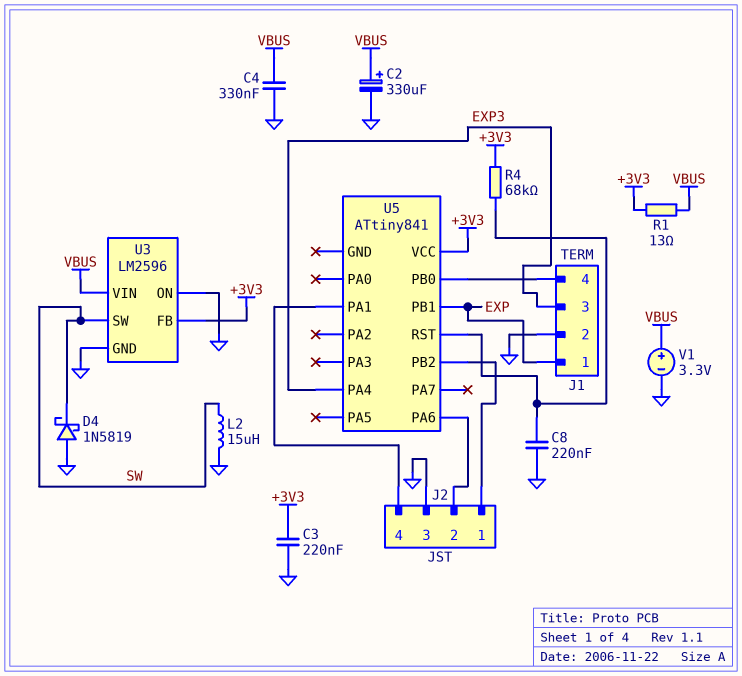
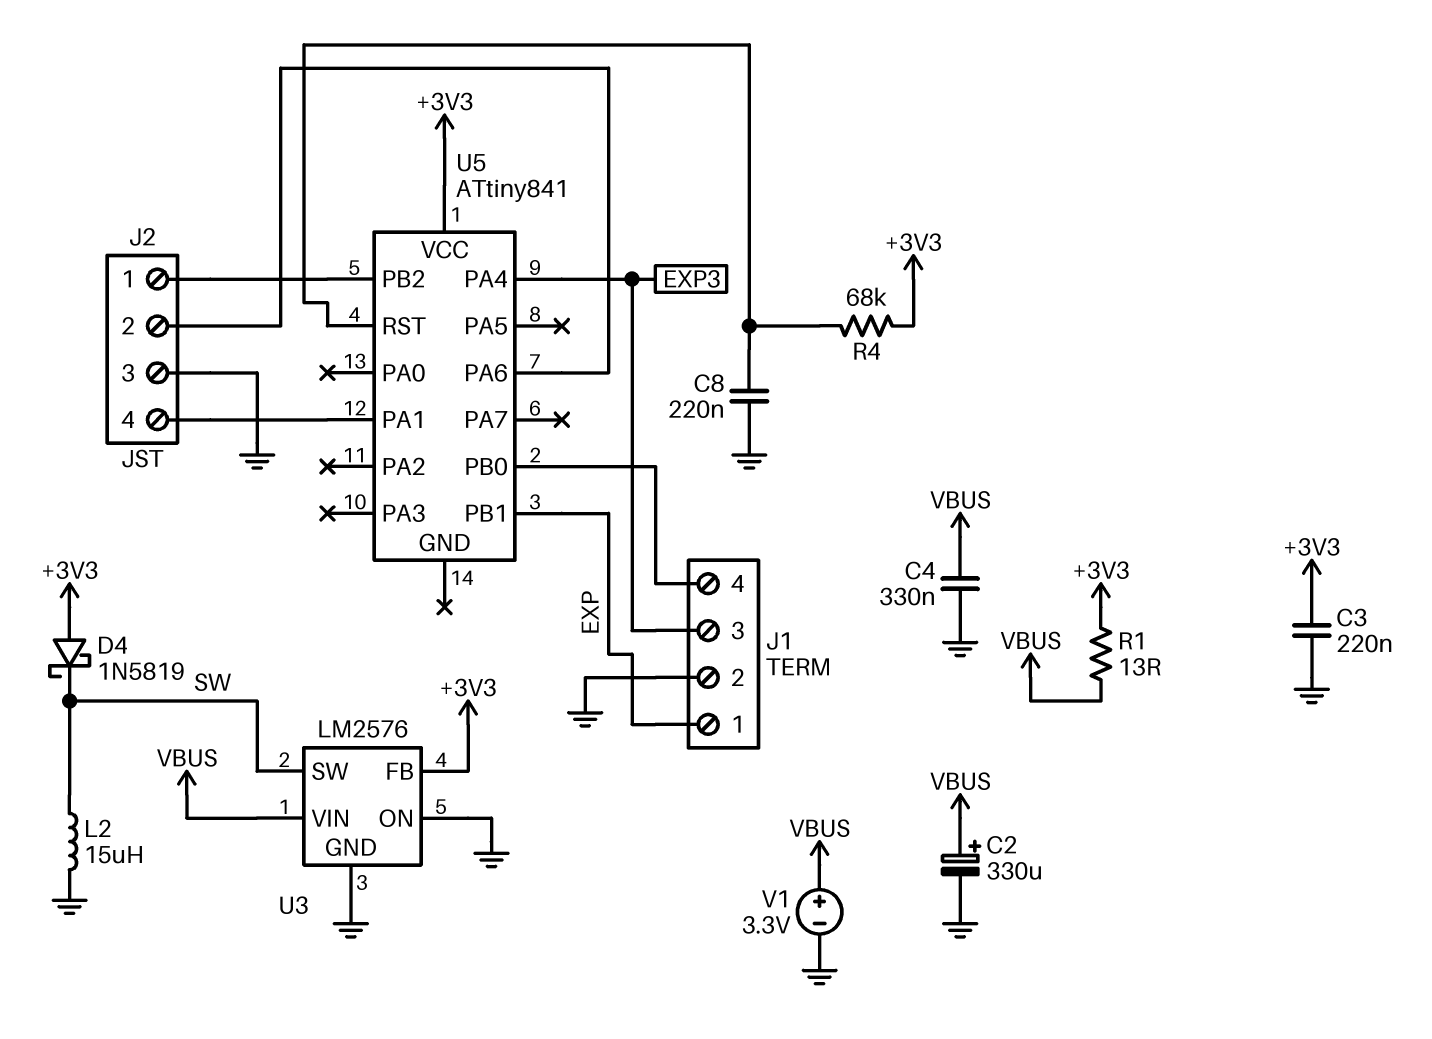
D4: schottky 1N5819 (A GND, K SW) -> schottky 1N5819 (A +3V3, K SW)
U3: LM2596 -> LM2576

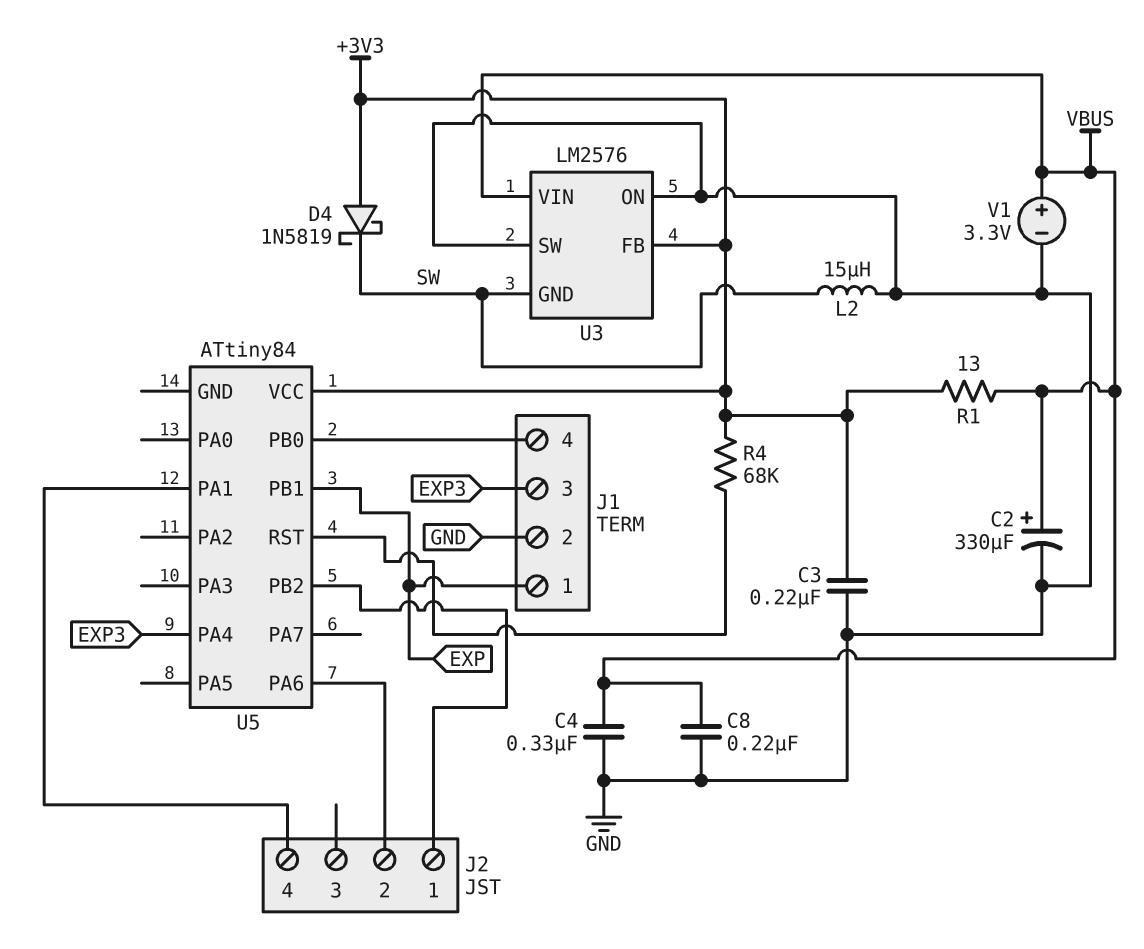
C8: 220nF (GND, U5/RST) -> 220nF (GND, VBUS)
J2 pin 3: GND -> none
U3 pin GND: GND -> SW
U3 pin SW: SW -> GND
U5: ATtiny841 -> ATtiny84

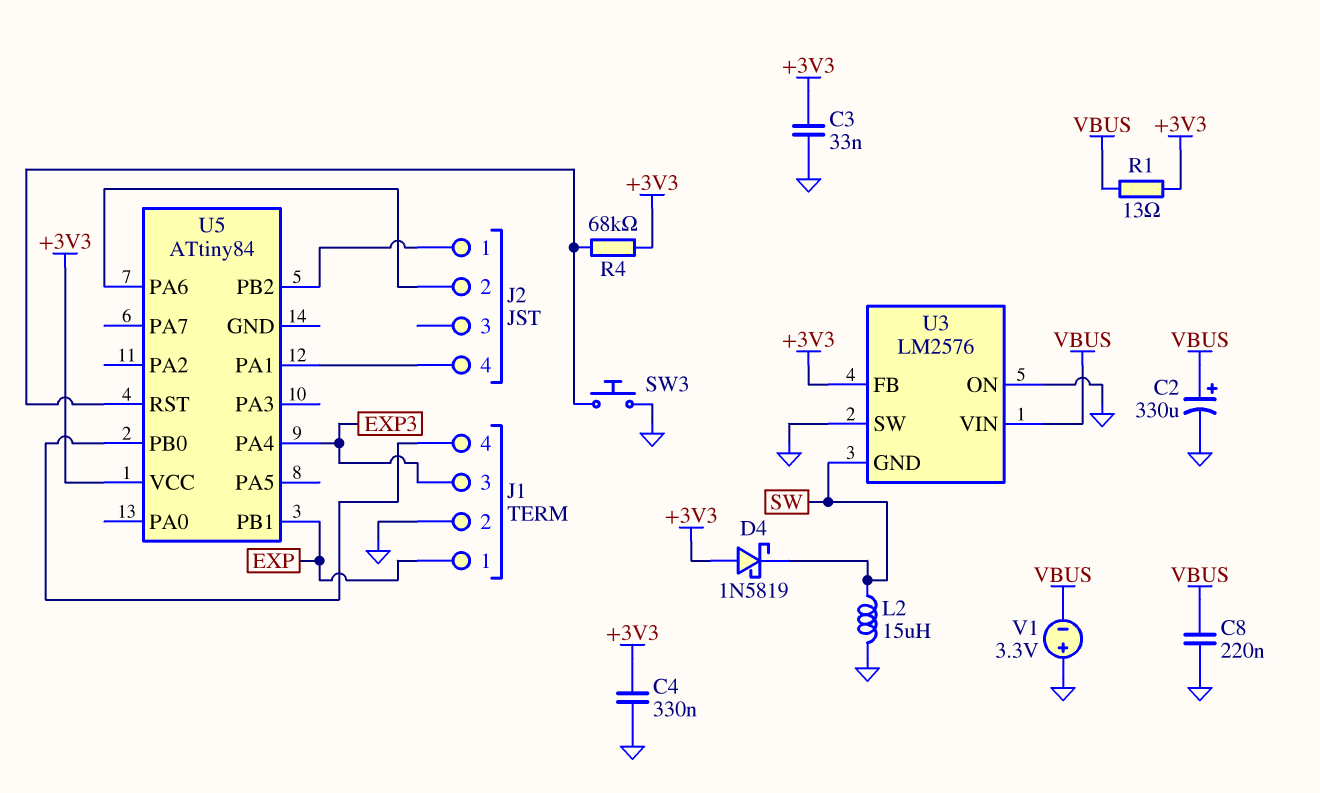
C3: 220nF (+3V3, GND) -> 33nF (+3V3, GND)
C4: 330nF (GND, VBUS) -> 330nF (+3V3, GND)
SW3: none -> button (GND, U5/RST)
V1: 3.3V (plus VBUS, minus GND) -> 3.3V (plus GND, minus VBUS)

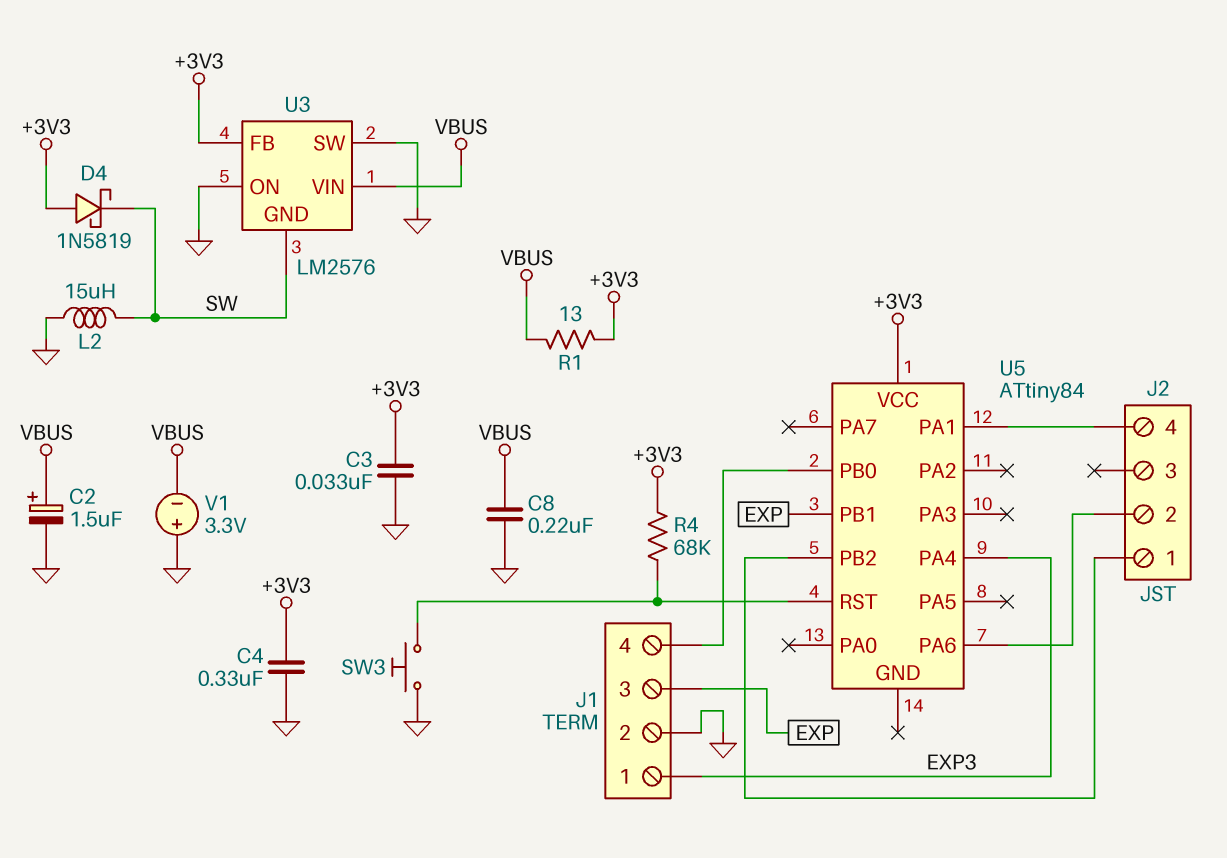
C2: 330uF (plus VBUS, minus GND) -> 1.5uF (plus VBUS, minus GND)
J1 pin 1: EXP -> EXP3
J1 pin 3: EXP3 -> EXP

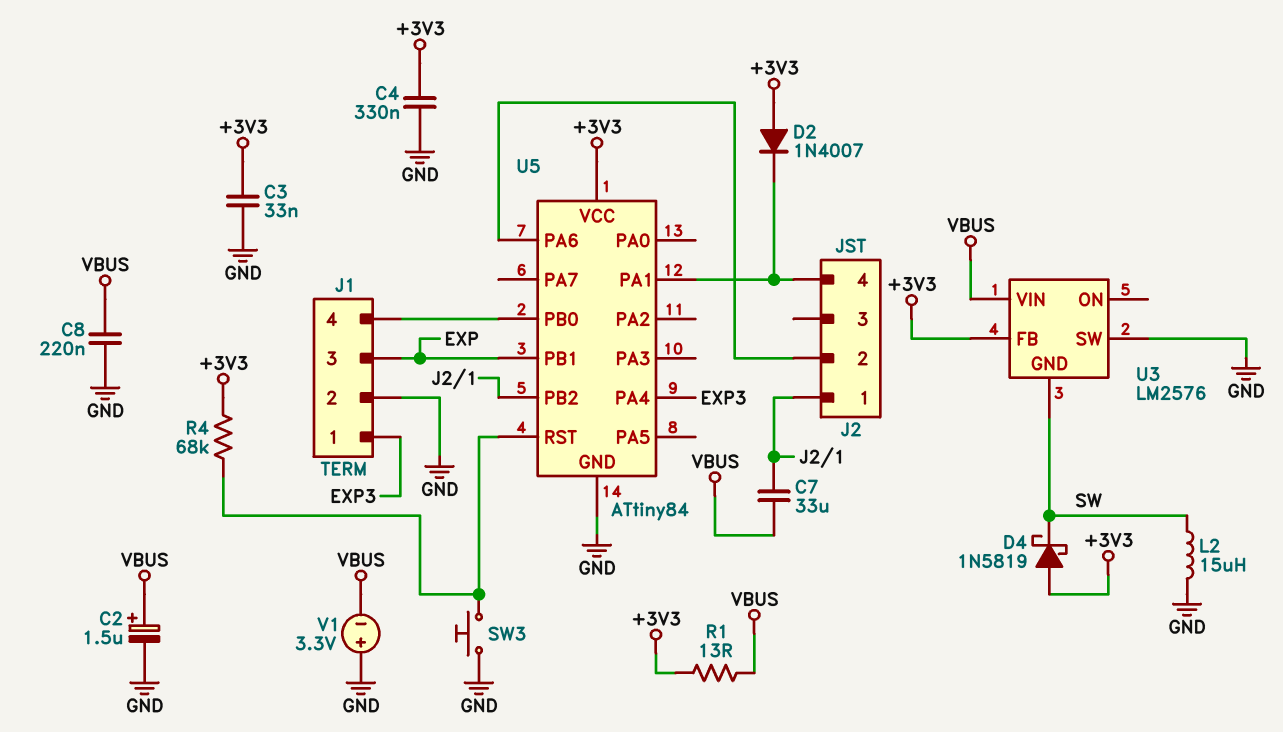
C7: none -> 33uF (J2/1, VBUS)
D2: none -> diode 1N4007 (A +3V3, K J2/4)
U3 pin ON: GND -> none
U5 pin GND: none -> GND

